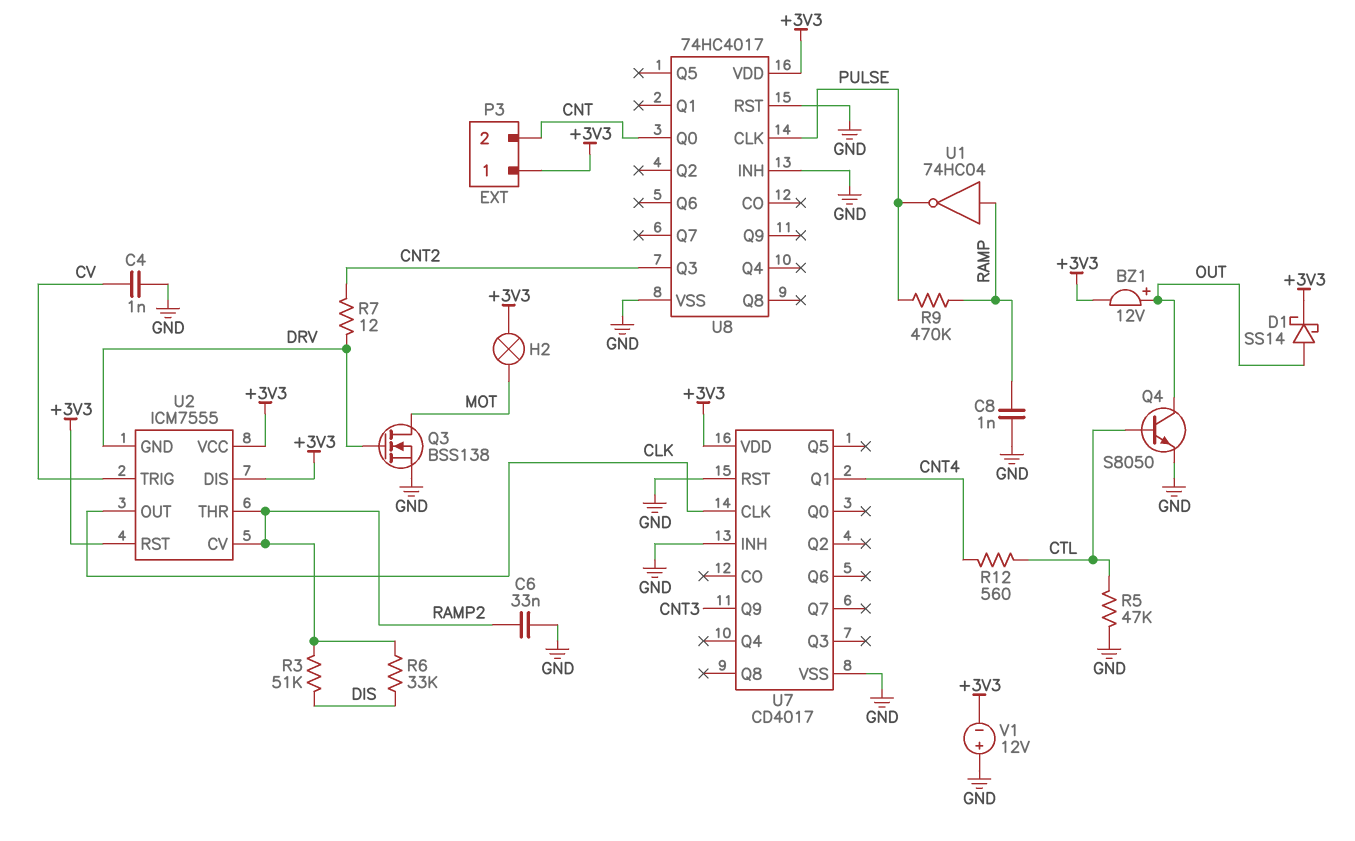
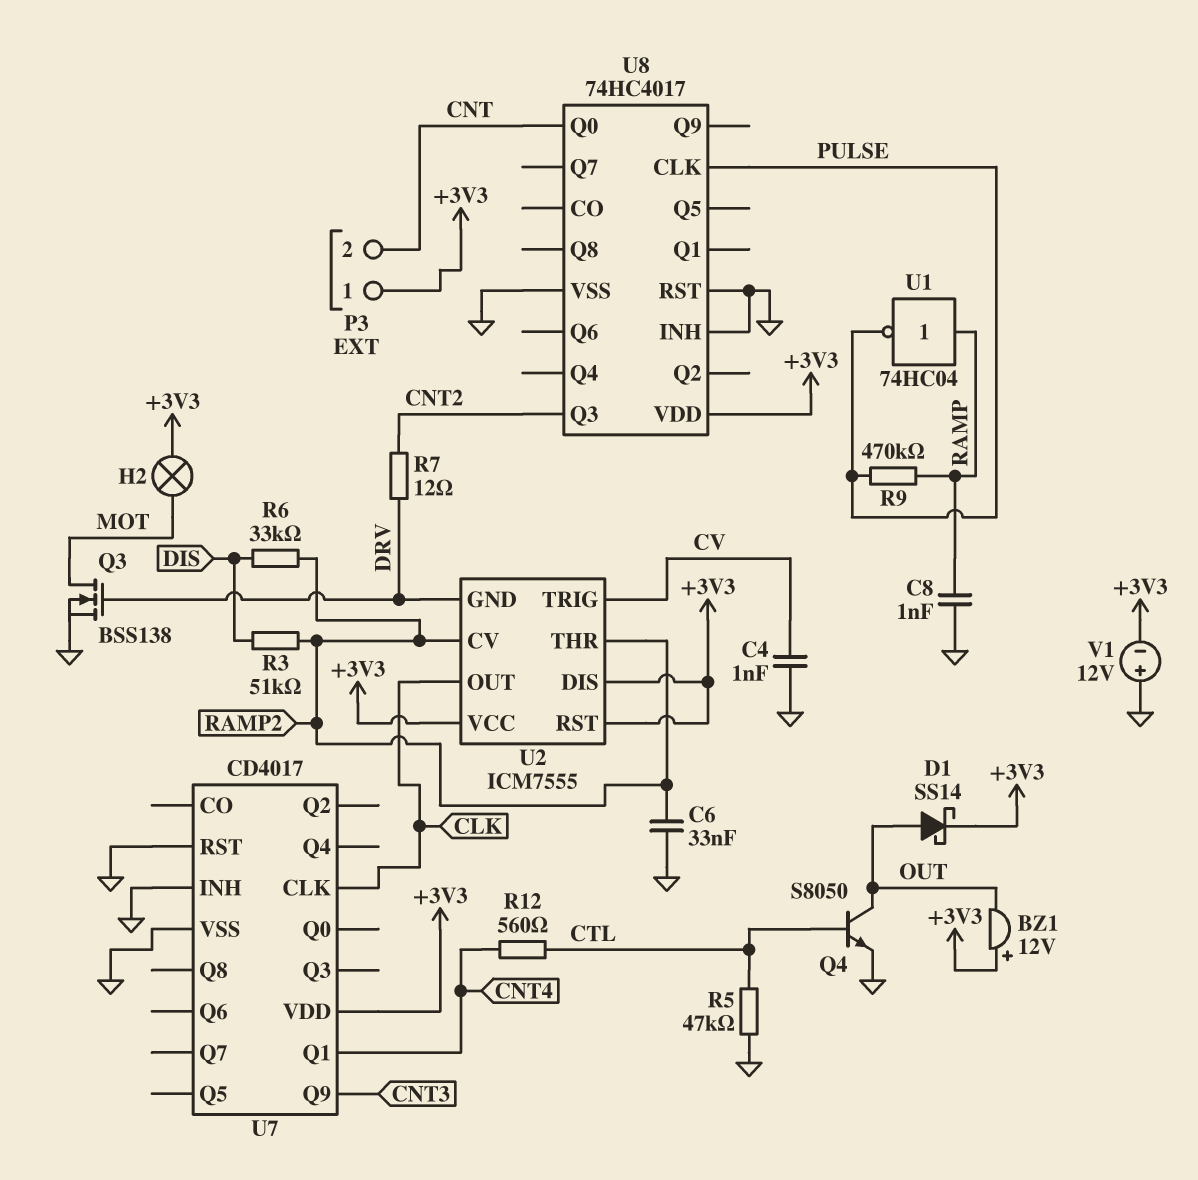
BZ1: buzzer 12V (plus OUT, minus +3V3) -> buzzer 12V (plus +3V3, minus OUT)

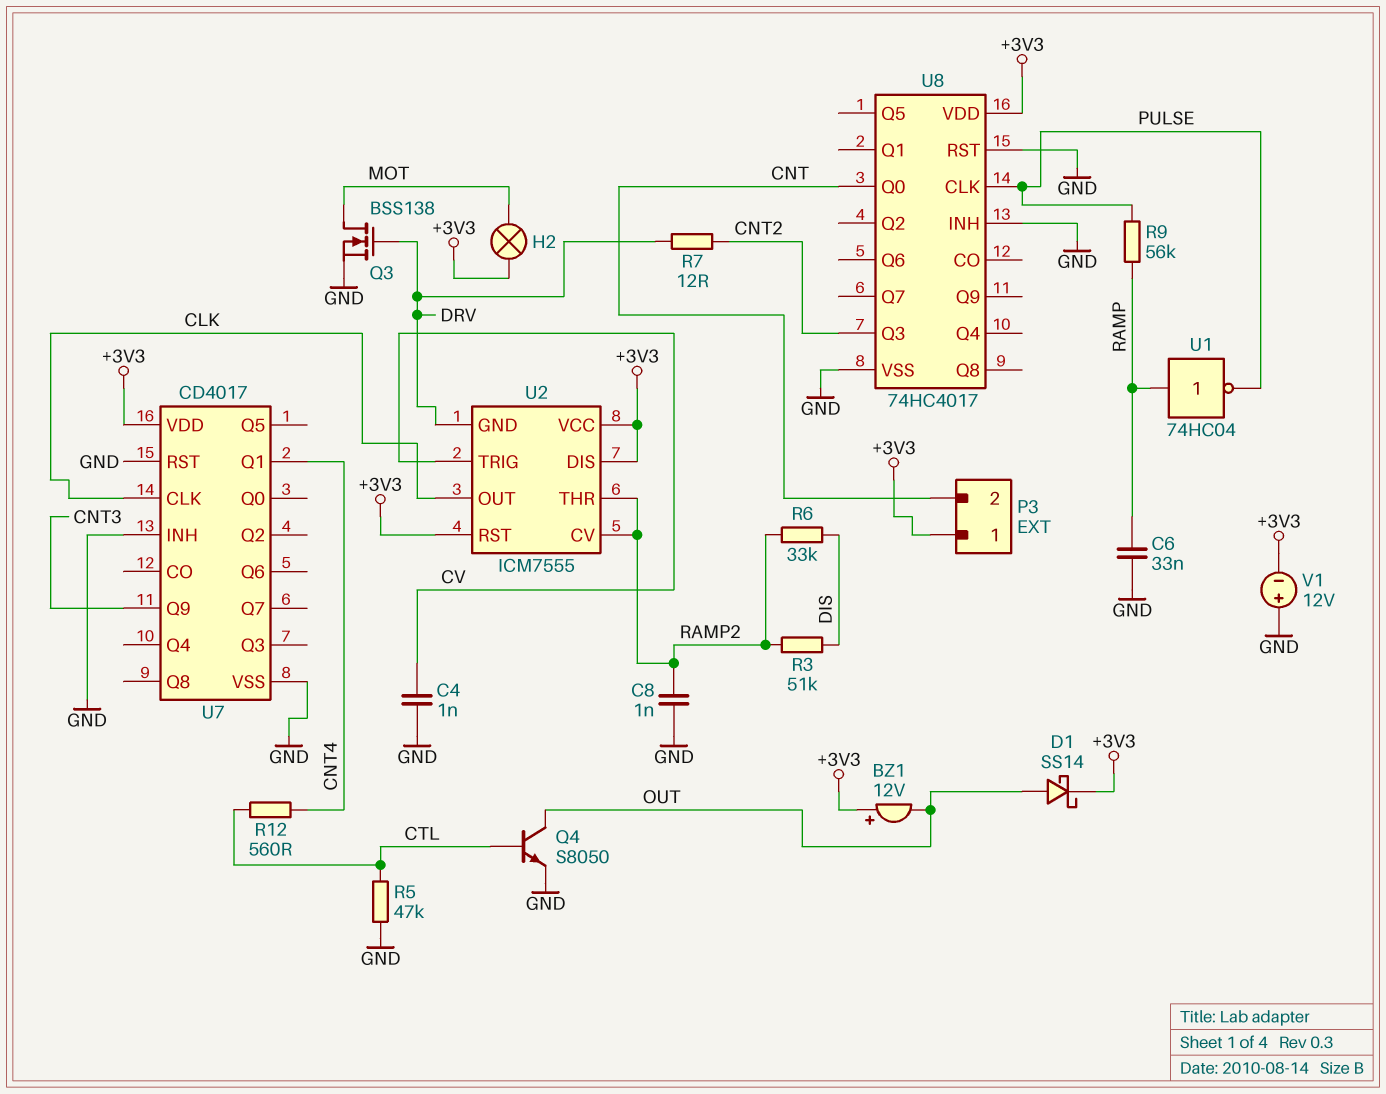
C6: 33nF (GND, RAMP2) -> 33nF (GND, RAMP)
C8: 1nF (GND, RAMP) -> 1nF (GND, RAMP2)
R9: 470k (PULSE, RAMP) -> 56k (PULSE, RAMP)

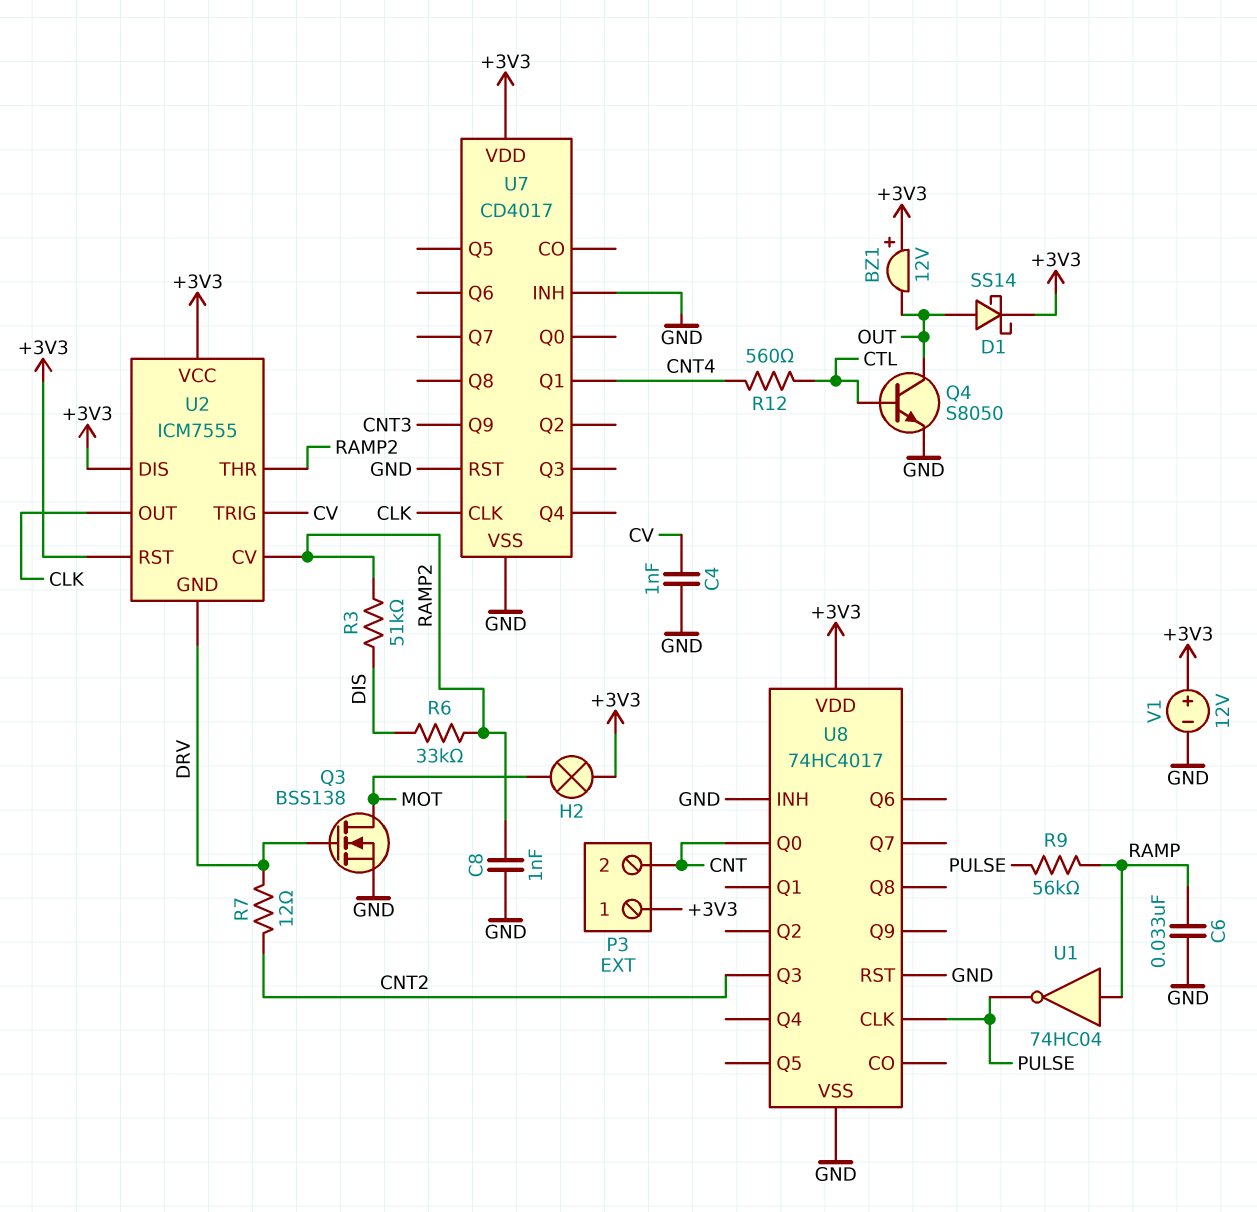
R5: 47k (CTL, GND) -> none
V1: 12V (plus GND, minus +3V3) -> 12V (plus +3V3, minus GND)

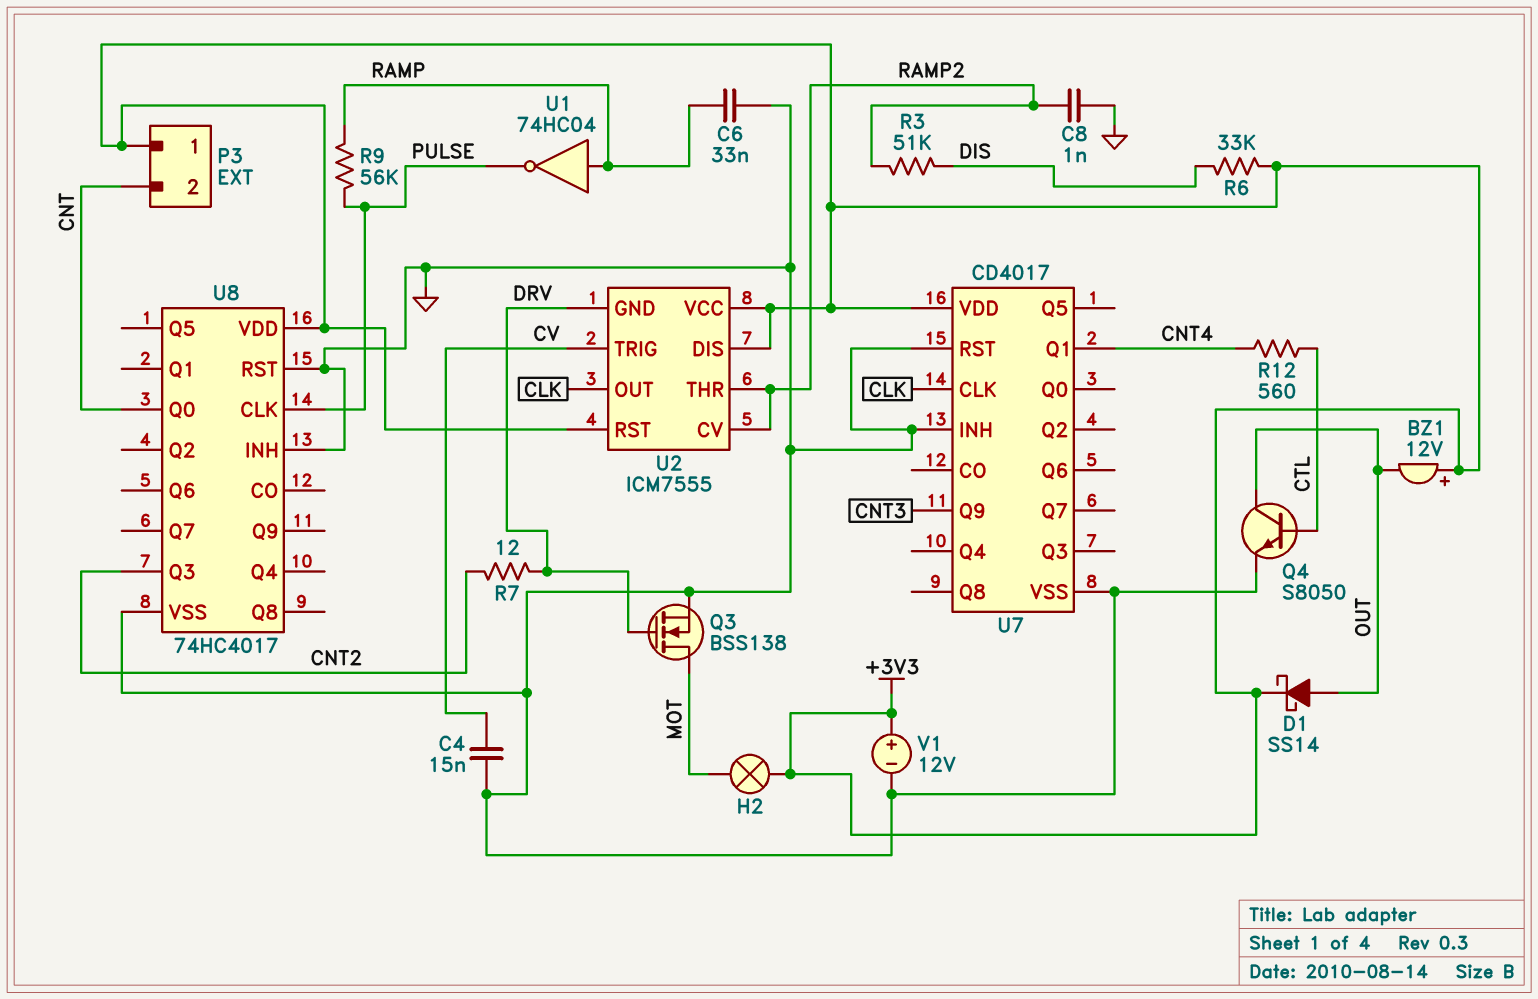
C4: 1nF (CV, GND) -> 15nF (CV, GND)
R6: 33k (DIS, RAMP2) -> 33k (+3V3, DIS)

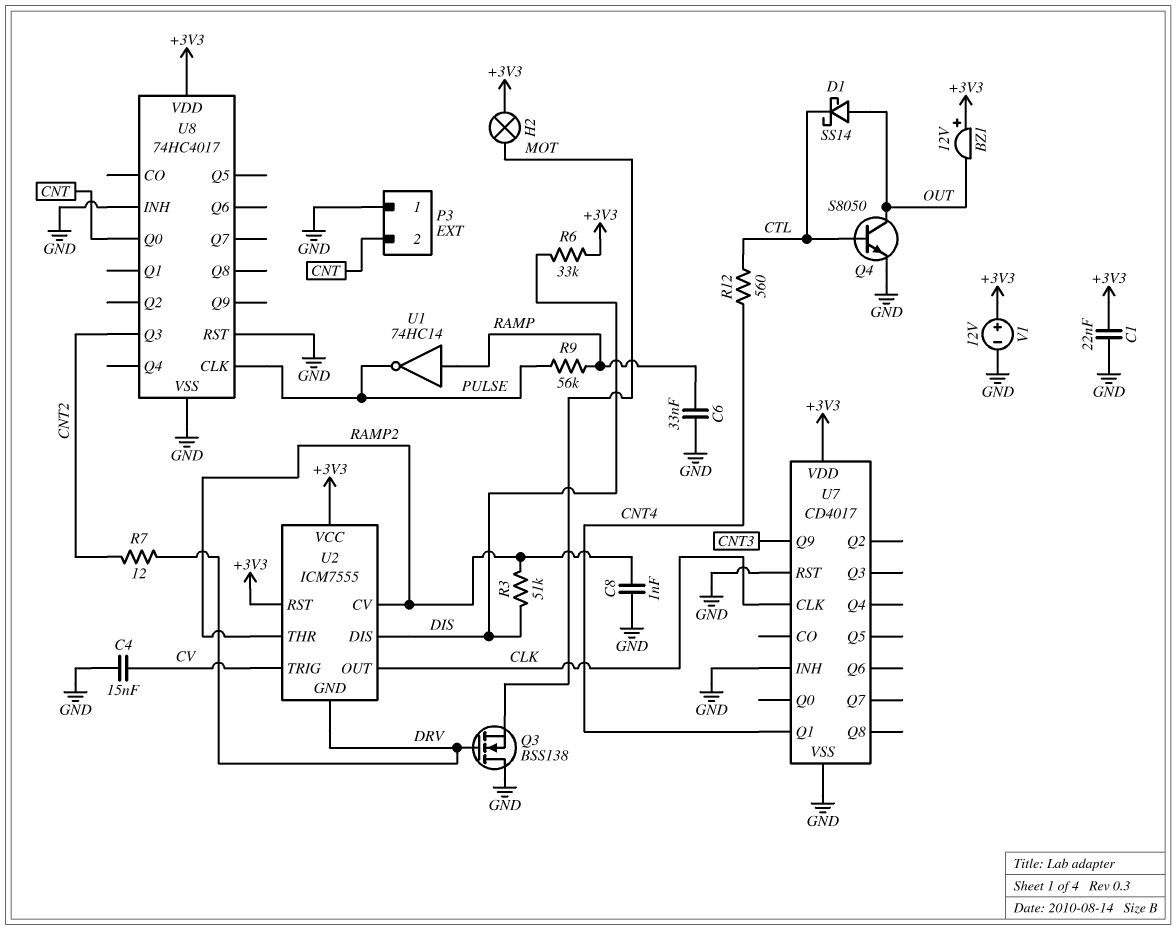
C1: none -> 22nF (+3V3, GND)
D1: schottky SS14 (A OUT, K +3V3) -> schottky SS14 (A OUT, K CTL)
P3 pin 1: +3V3 -> GND
Q3: NMOS BSS138 (G DRV, D MOT, S GND) -> NMOS BSS138 (G DRV, D GND, S MOT)
U1: NOT 74HC04 (in RAMP, out PULSE) -> NOT 74HC14 (in RAMP, out PULSE)
U2 pin DIS: +3V3 -> DIS

